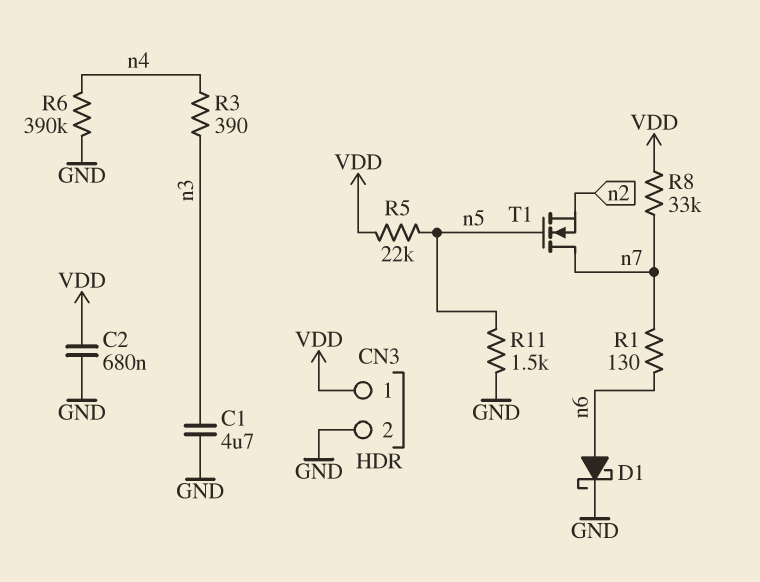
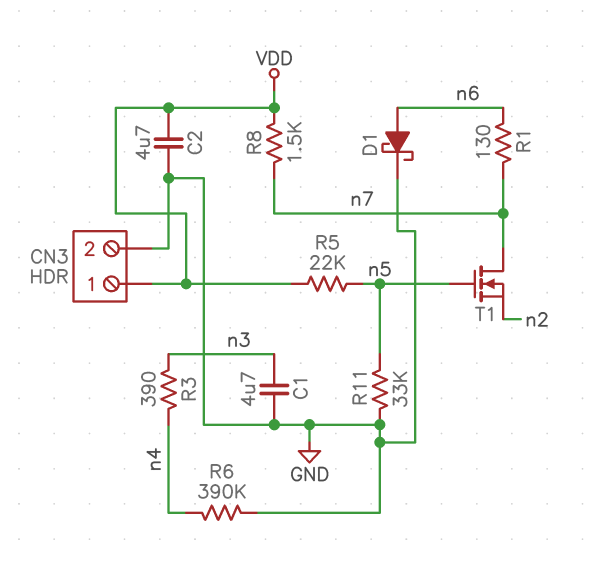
C2: 680nF (GND, VDD) -> 4.7uF (GND, VDD)
R8: 33k (VDD, n7) -> 1.5k (VDD, n7)
R11: 1.5k (GND, n5) -> 33k (GND, n5)

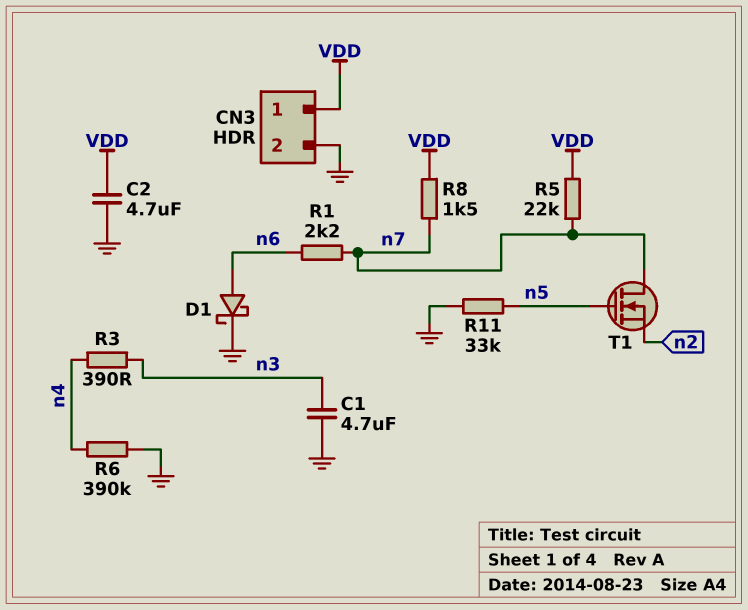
R1: 130 (n6, n7) -> 2.2k (n6, n7)
R5: 22k (VDD, n5) -> 22k (VDD, n7)

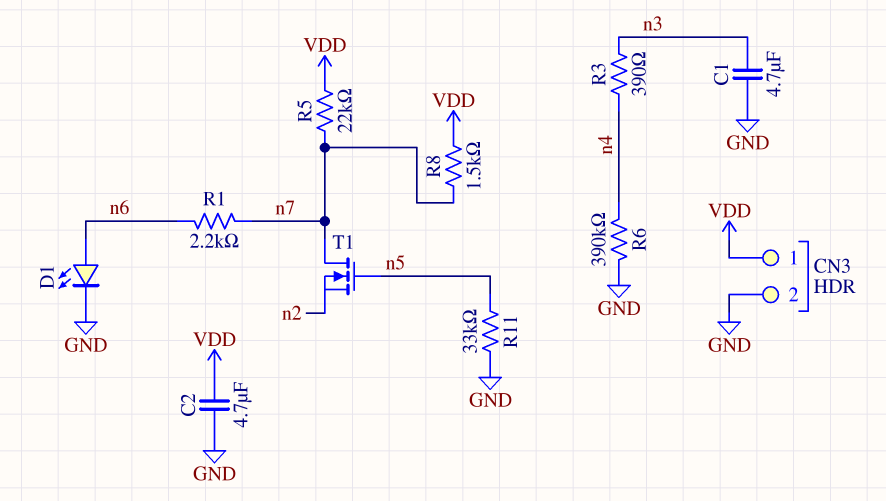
D1: schottky (A n6, K GND) -> LED (A n6, K GND)

